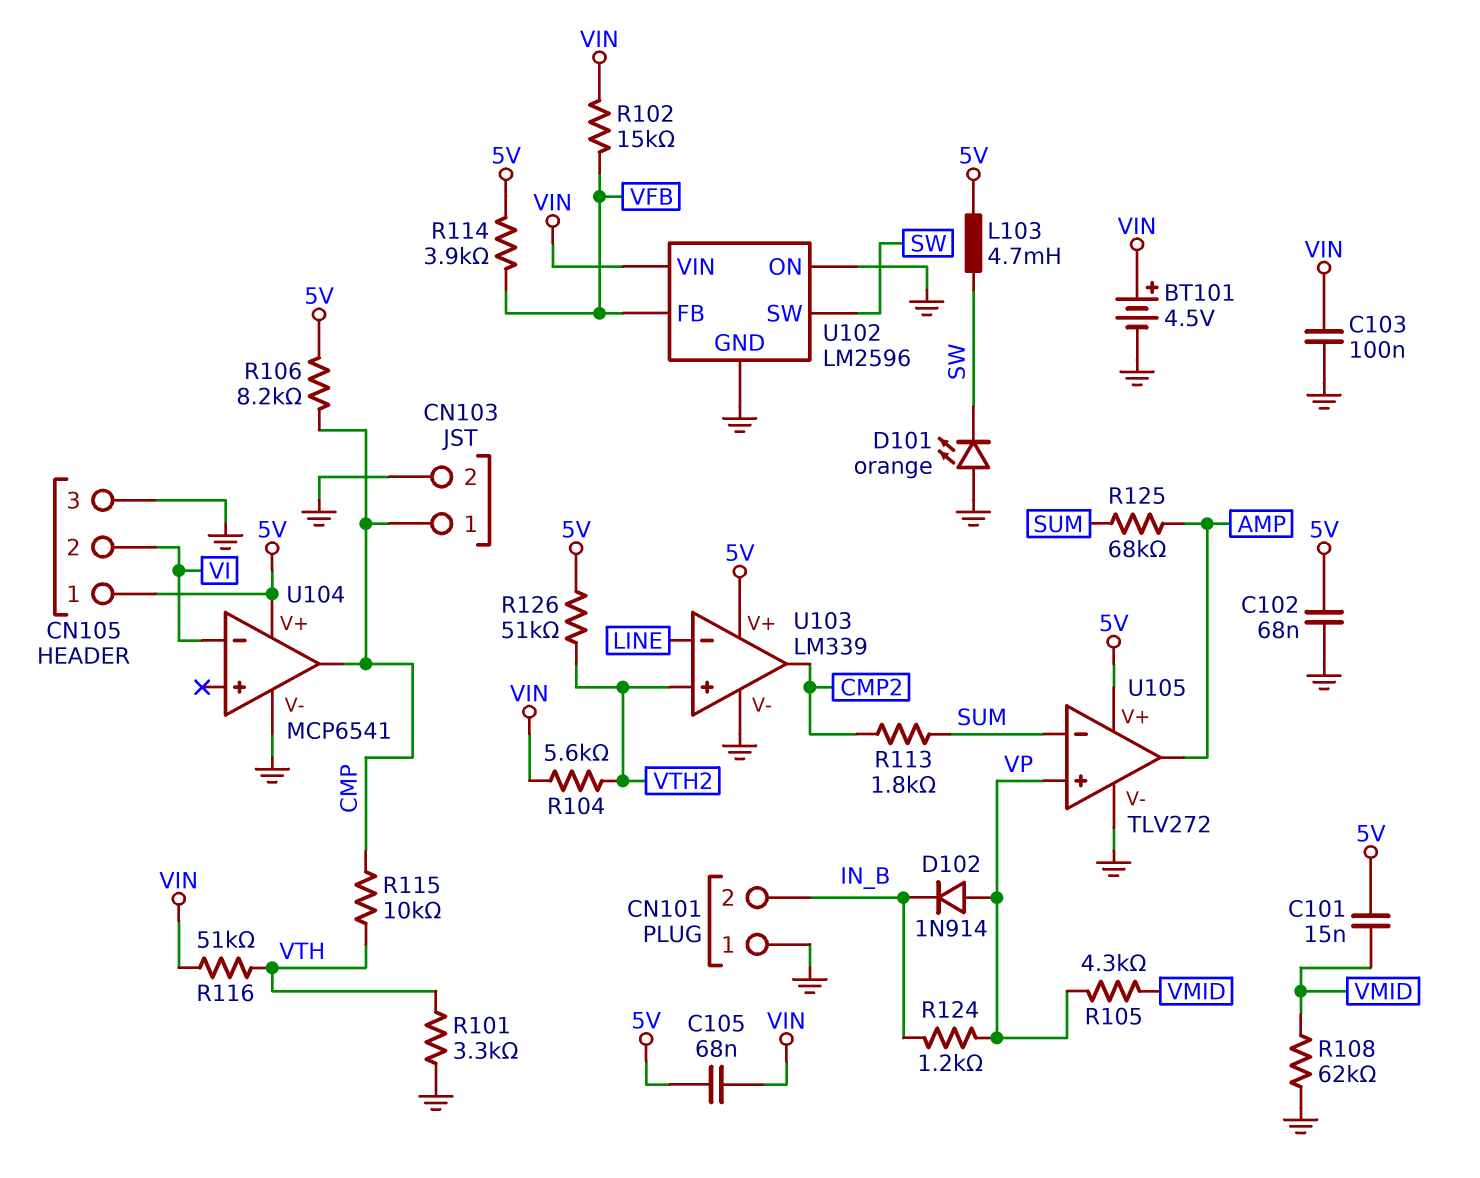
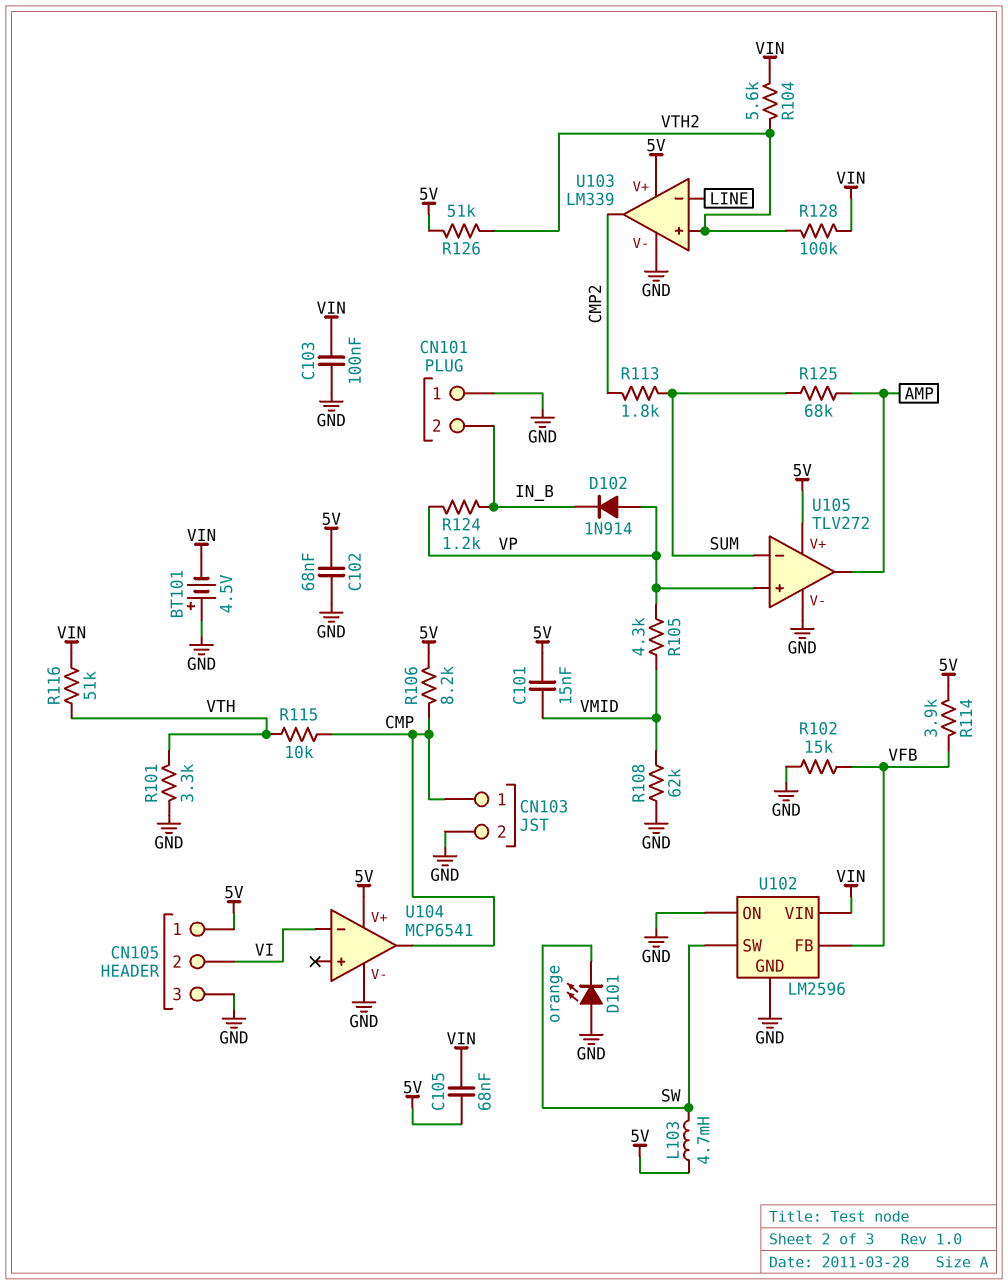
BT101: 4.5V (plus VIN, minus GND) -> 4.5V (plus GND, minus VIN)
R102: 15k (VFB, VIN) -> 15k (GND, VFB)
R128: none -> 100k (VIN, VTH2)

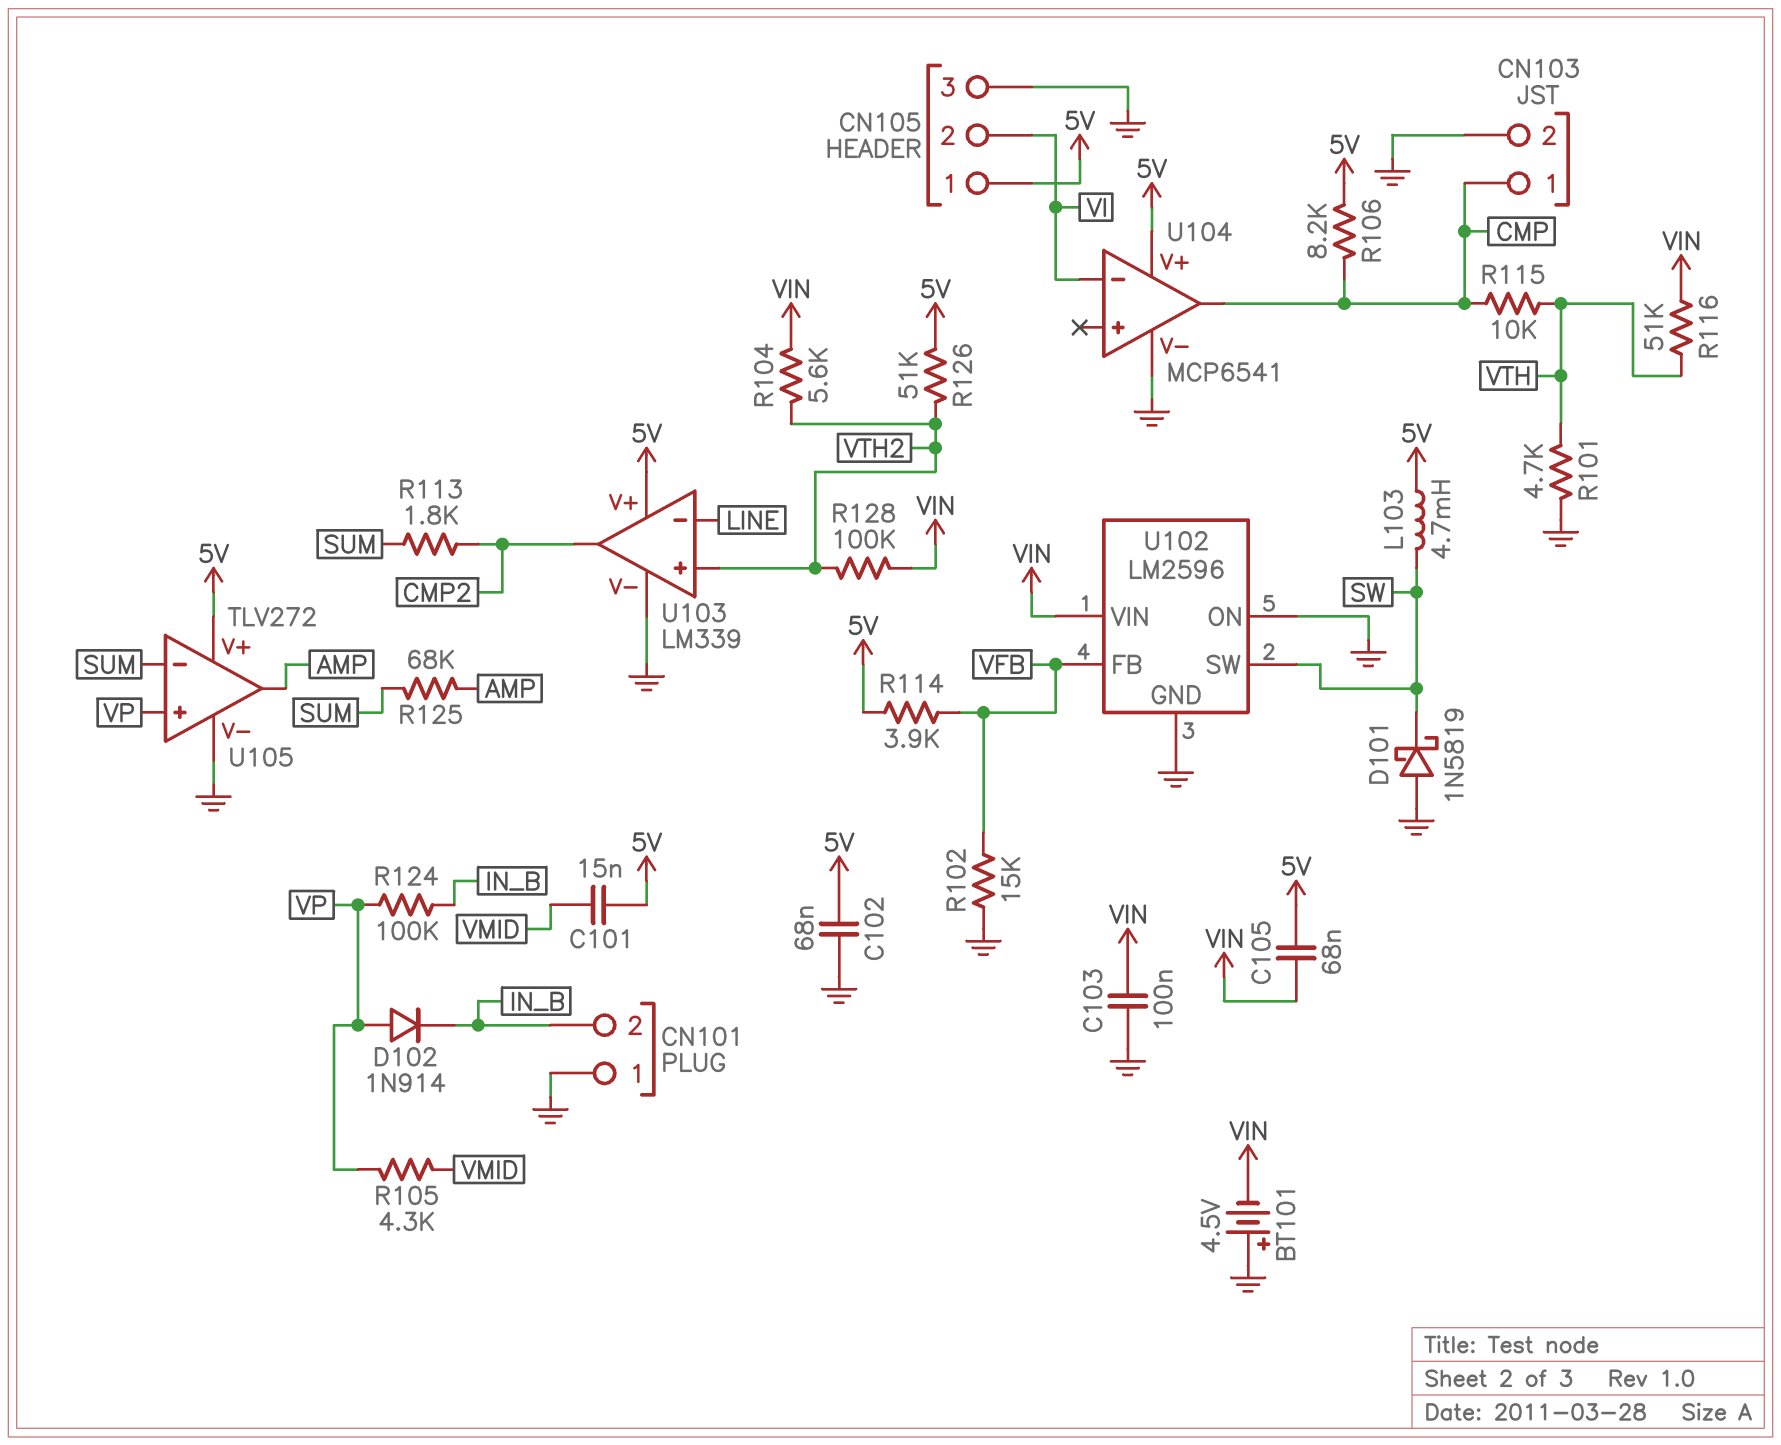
D101: LED orange (A GND, K SW) -> schottky 1N5819 (A GND, K SW)
R101: 3.3k (GND, VTH) -> 4.7k (GND, VTH)
R108: 62k (GND, VMID) -> none
R124: 1.2k (IN_B, VP) -> 100k (IN_B, VP)

